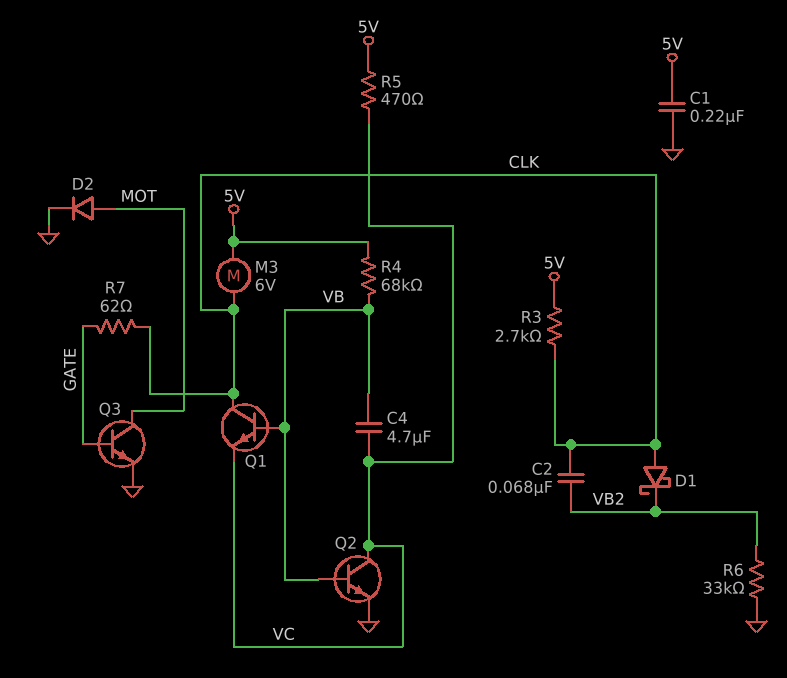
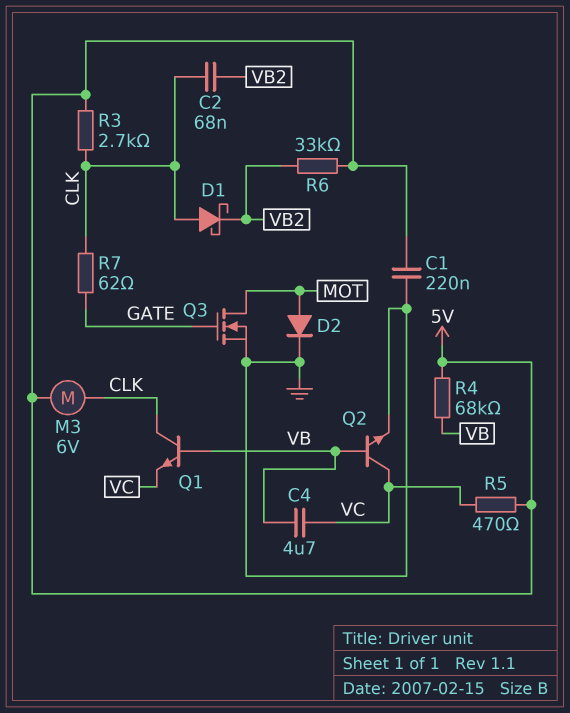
Q3: NPN (B GATE, C MOT, E GND) -> NMOS (G GATE, D MOT, S GND)
R6: 33k (GND, VB2) -> 33k (5V, VB2)

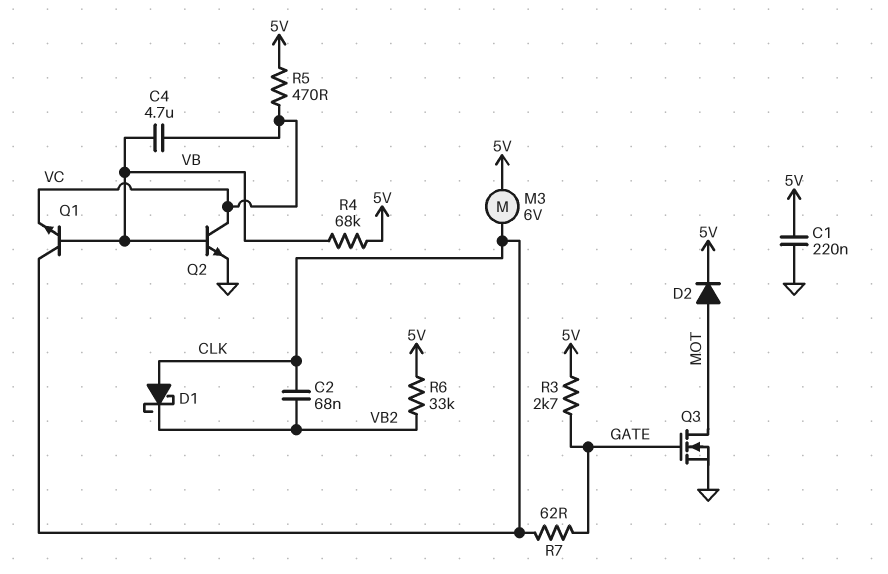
D2: diode (A MOT, K GND) -> diode (A MOT, K 5V)
R3: 2.7k (5V, CLK) -> 2.7k (5V, GATE)

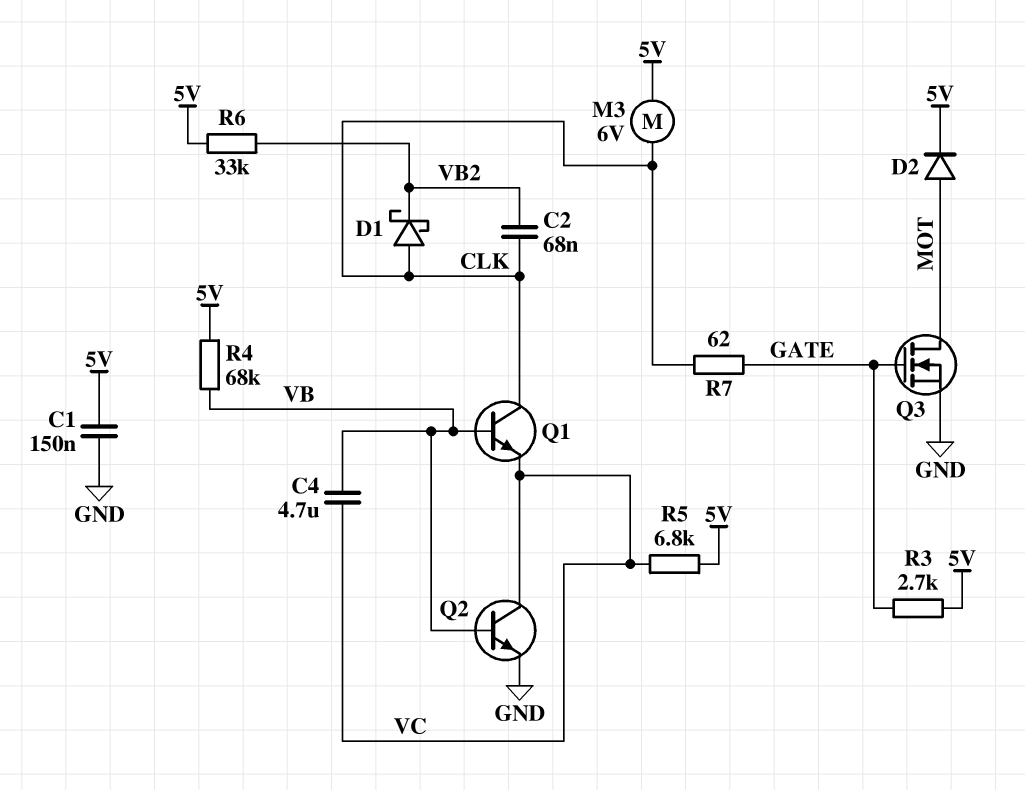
C1: 220nF (5V, GND) -> 150nF (5V, GND)
R5: 470 (5V, VC) -> 6.8k (5V, VC)

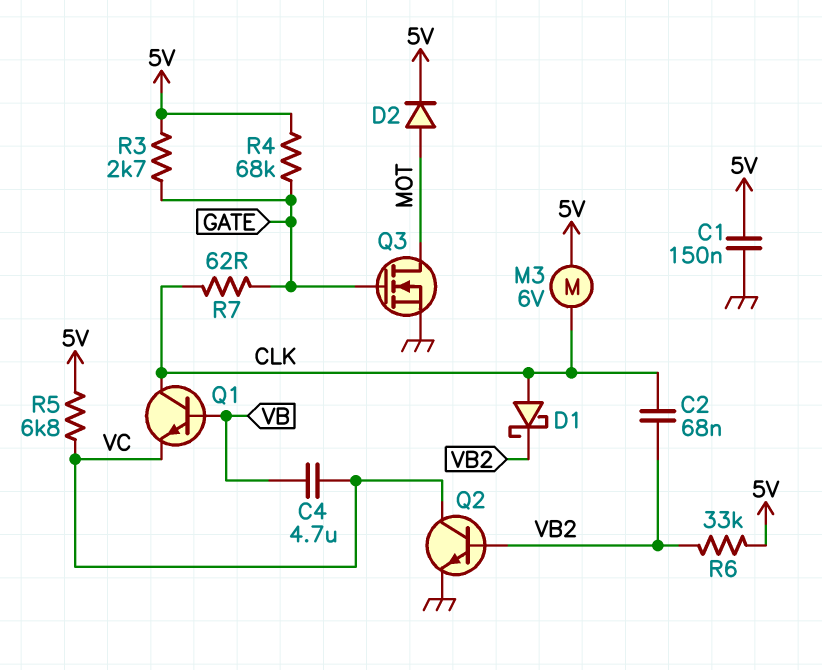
Q2: NPN (B VB, C VC, E GND) -> NPN (B VB2, C VC, E GND)
R4: 68k (5V, VB) -> 68k (5V, GATE)

